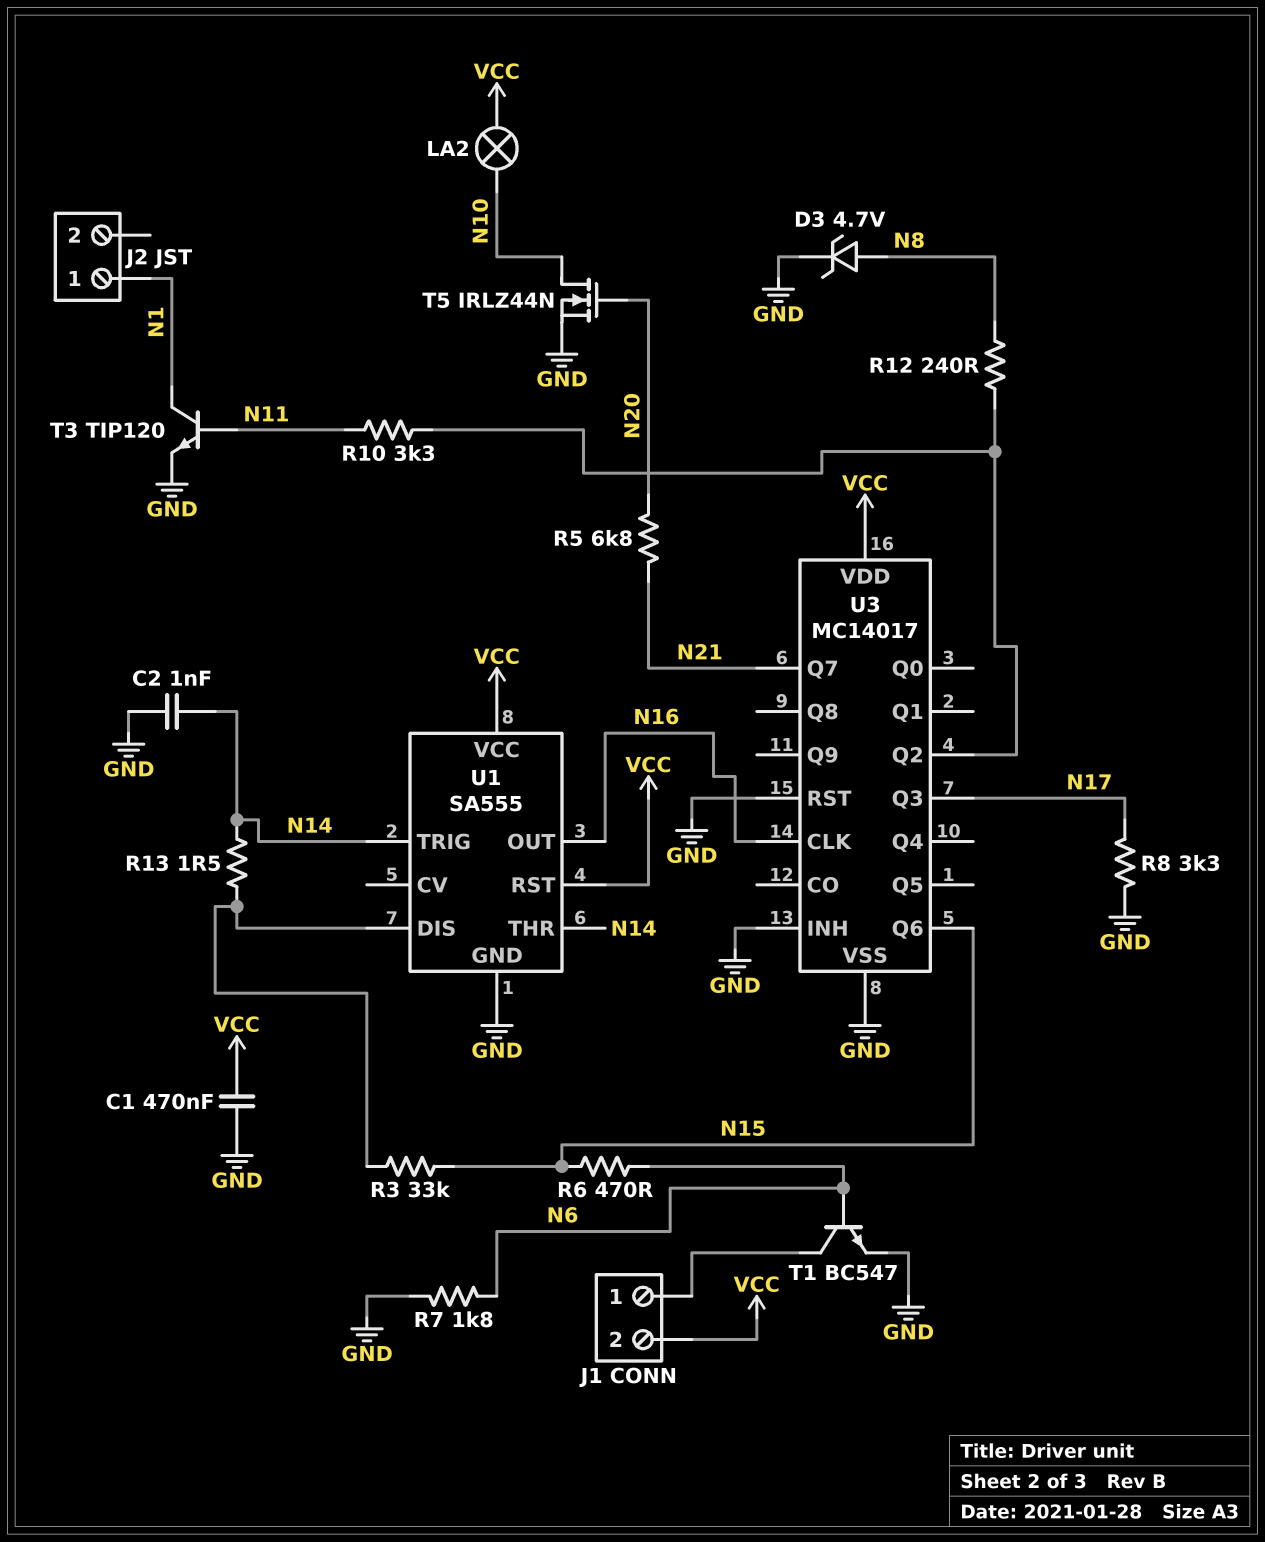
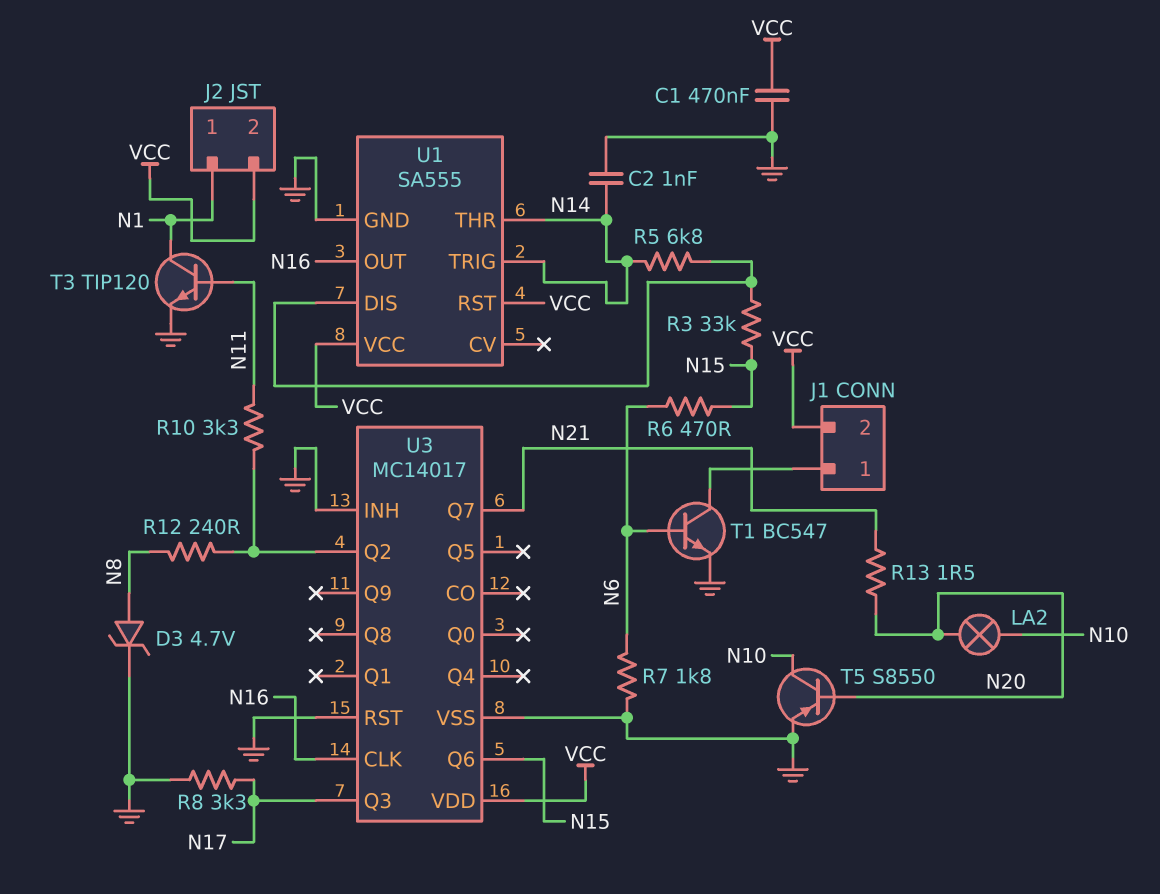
J2 pin 2: none -> VCC
LA2: lamp (N10, VCC) -> lamp (N10, N20)
R5: 6.8k (N20, N21) -> 6.8k (N14, U1/DIS)
R13: 1.5 (N14, U1/DIS) -> 1.5 (N20, N21)
T5: NMOS IRLZ44N (G N20, D N10, S GND) -> PNP S8550 (B N20, C N10, E GND)

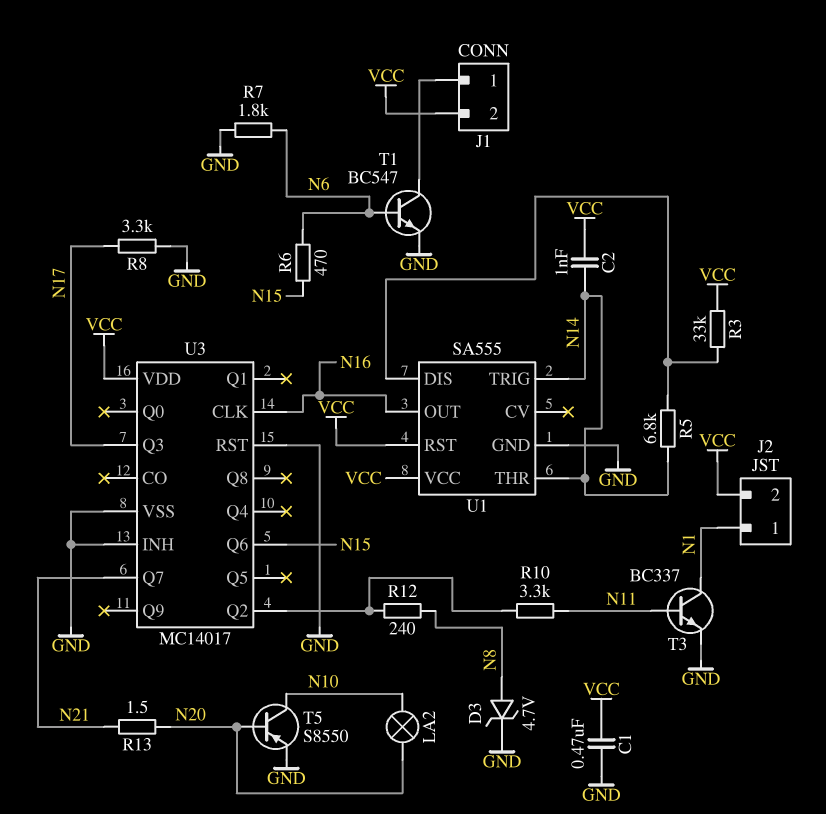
C2: 1nF (GND, N14) -> 1nF (N14, VCC)
R3: 33k (N15, U1/DIS) -> 33k (U1/DIS, VCC)
T3: NPN TIP120 (B N11, C N1, E GND) -> NPN BC337 (B N11, C N1, E GND)

